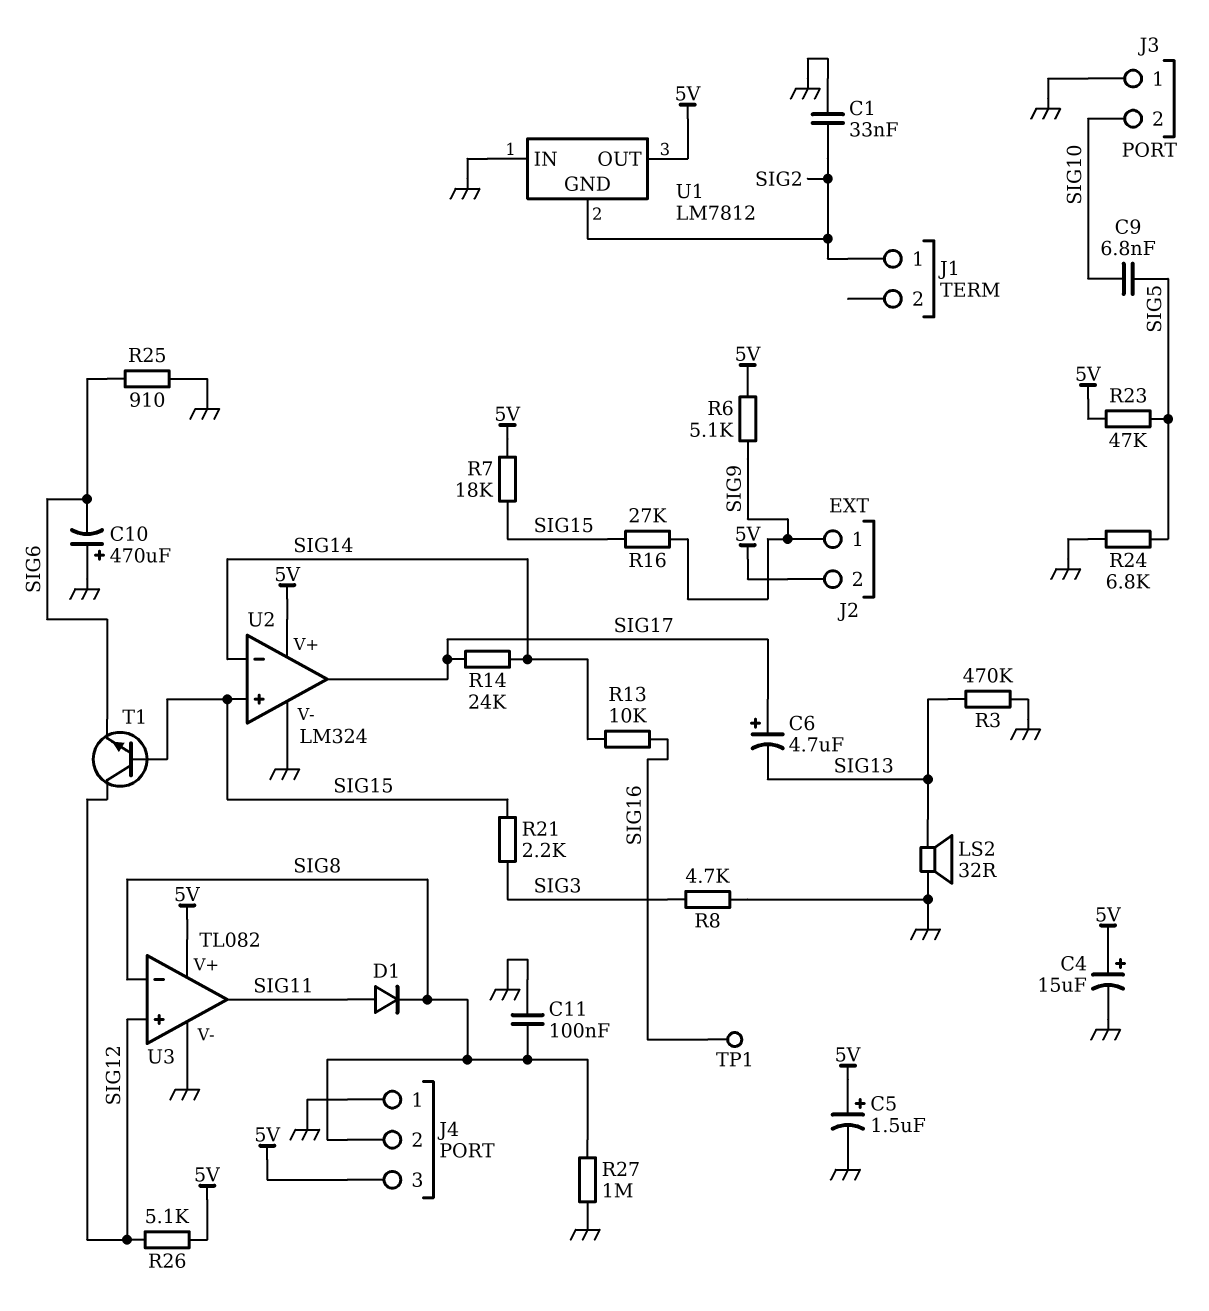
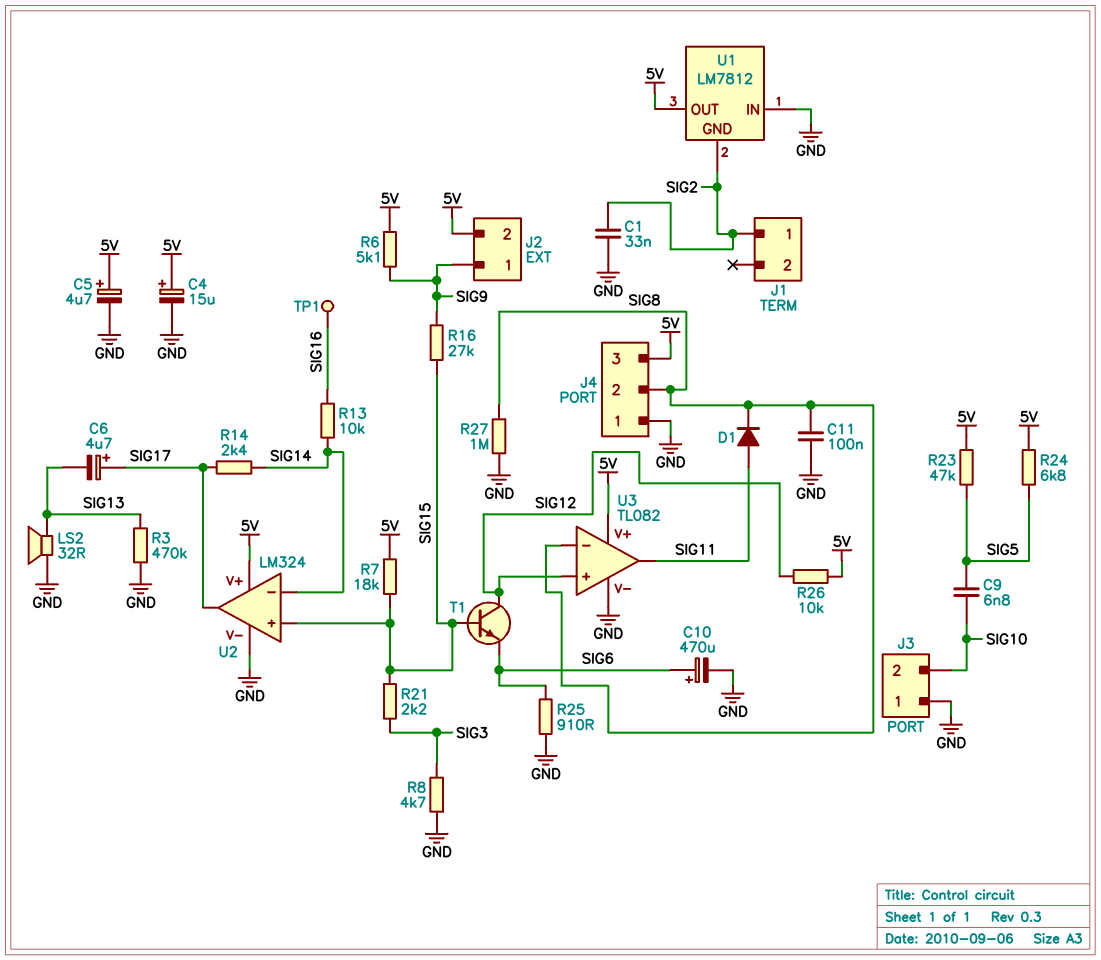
C5: 1.5uF (plus 5V, minus GND) -> 4.7uF (plus 5V, minus GND)
C10: 470uF (plus GND, minus SIG6) -> 470uF (plus SIG6, minus GND)
R14: 24k (SIG14, SIG17) -> 2.4k (SIG14, SIG17)
R24: 6.8k (GND, SIG5) -> 6.8k (5V, SIG5)
R26: 5.1k (5V, SIG12) -> 10k (5V, SIG12)

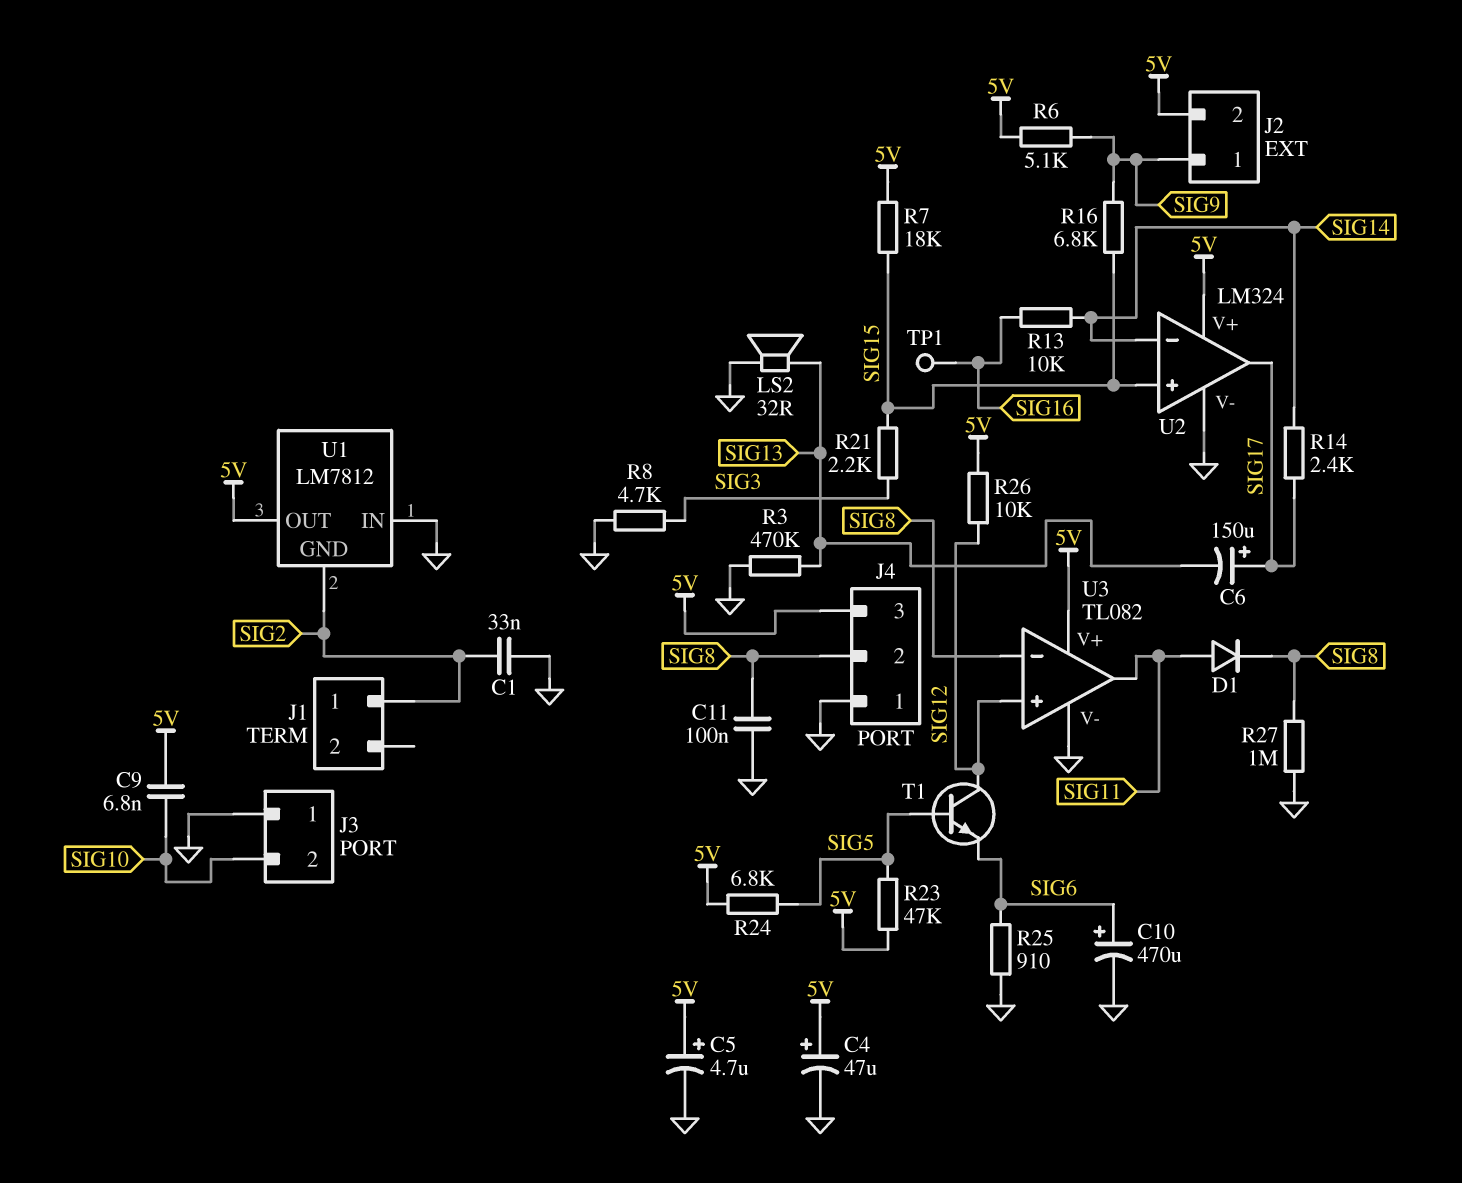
C4: 15uF (plus 5V, minus GND) -> 47uF (plus 5V, minus GND)
C6: 4.7uF (plus SIG17, minus SIG13) -> 150uF (plus SIG17, minus SIG13)
C9: 6.8nF (SIG5, SIG10) -> 6.8nF (5V, SIG10)
R16: 27k (SIG9, SIG15) -> 6.8k (SIG9, SIG15)
T1: NPN (B SIG15, C SIG12, E SIG6) -> NPN (B SIG5, C SIG12, E SIG6)

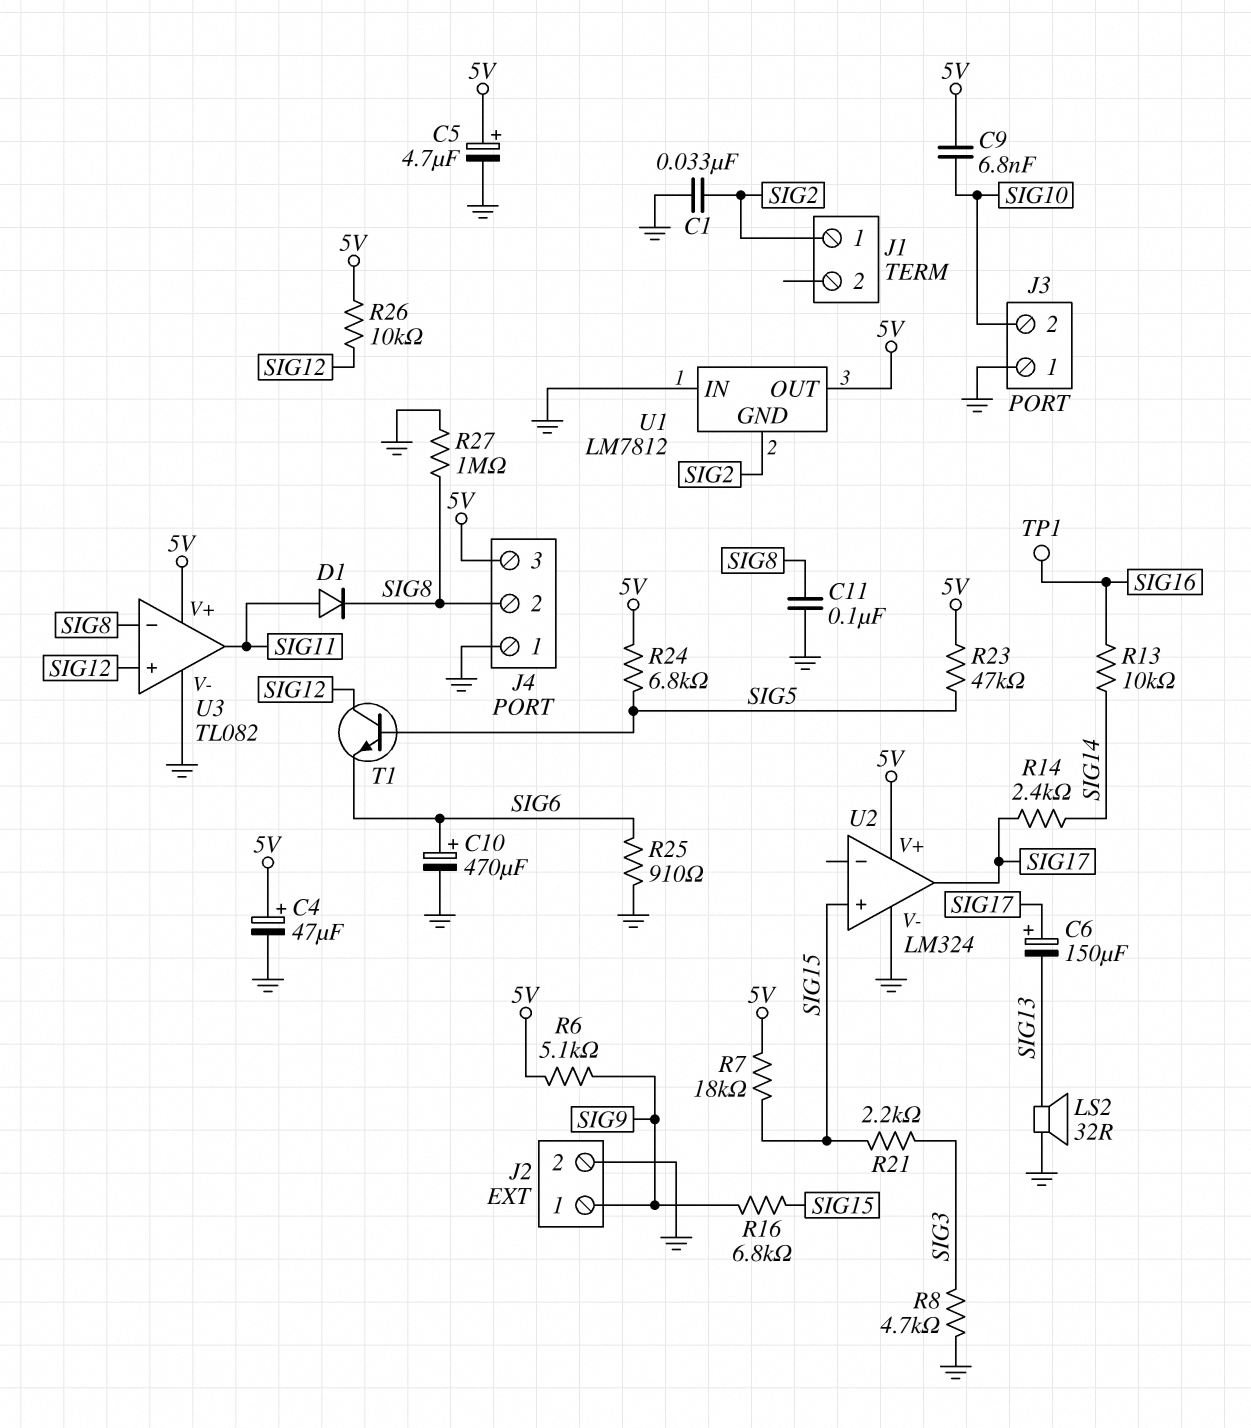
J2 pin 2: 5V -> GND
R3: 470k (GND, SIG13) -> none
U2 pin in-: SIG14 -> none

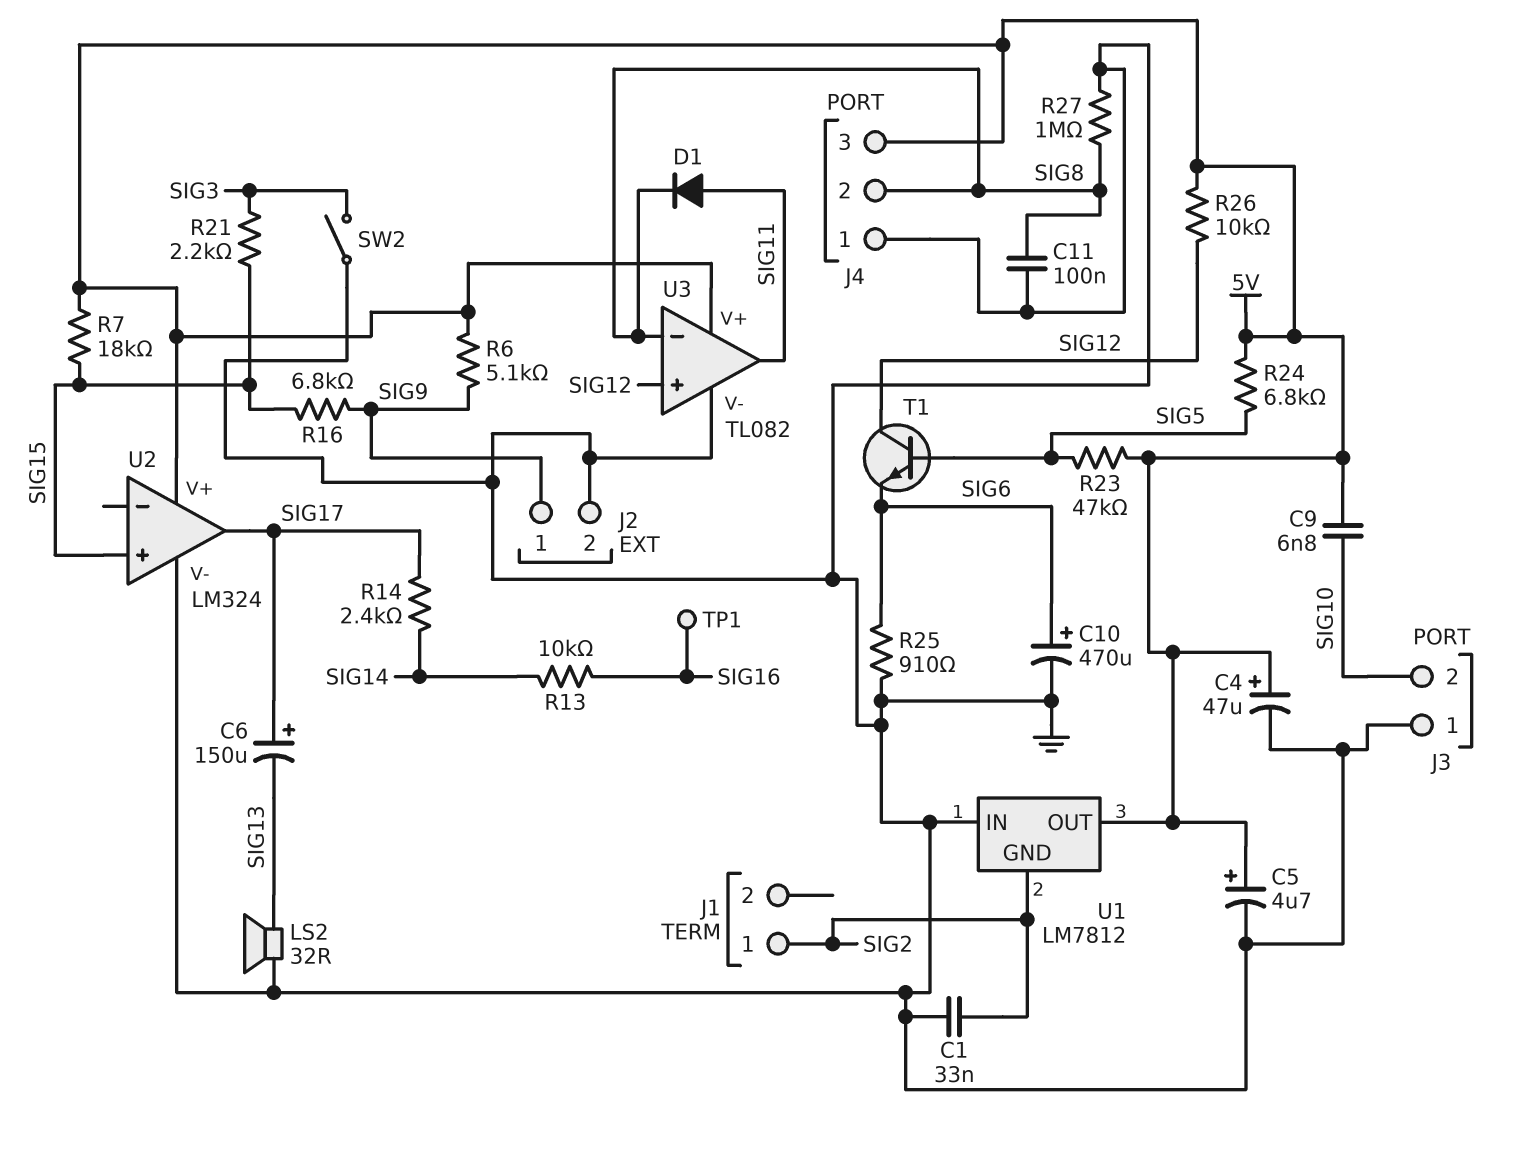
R8: 4.7k (GND, SIG3) -> none
SW2: none -> switch (GND, SIG3)

